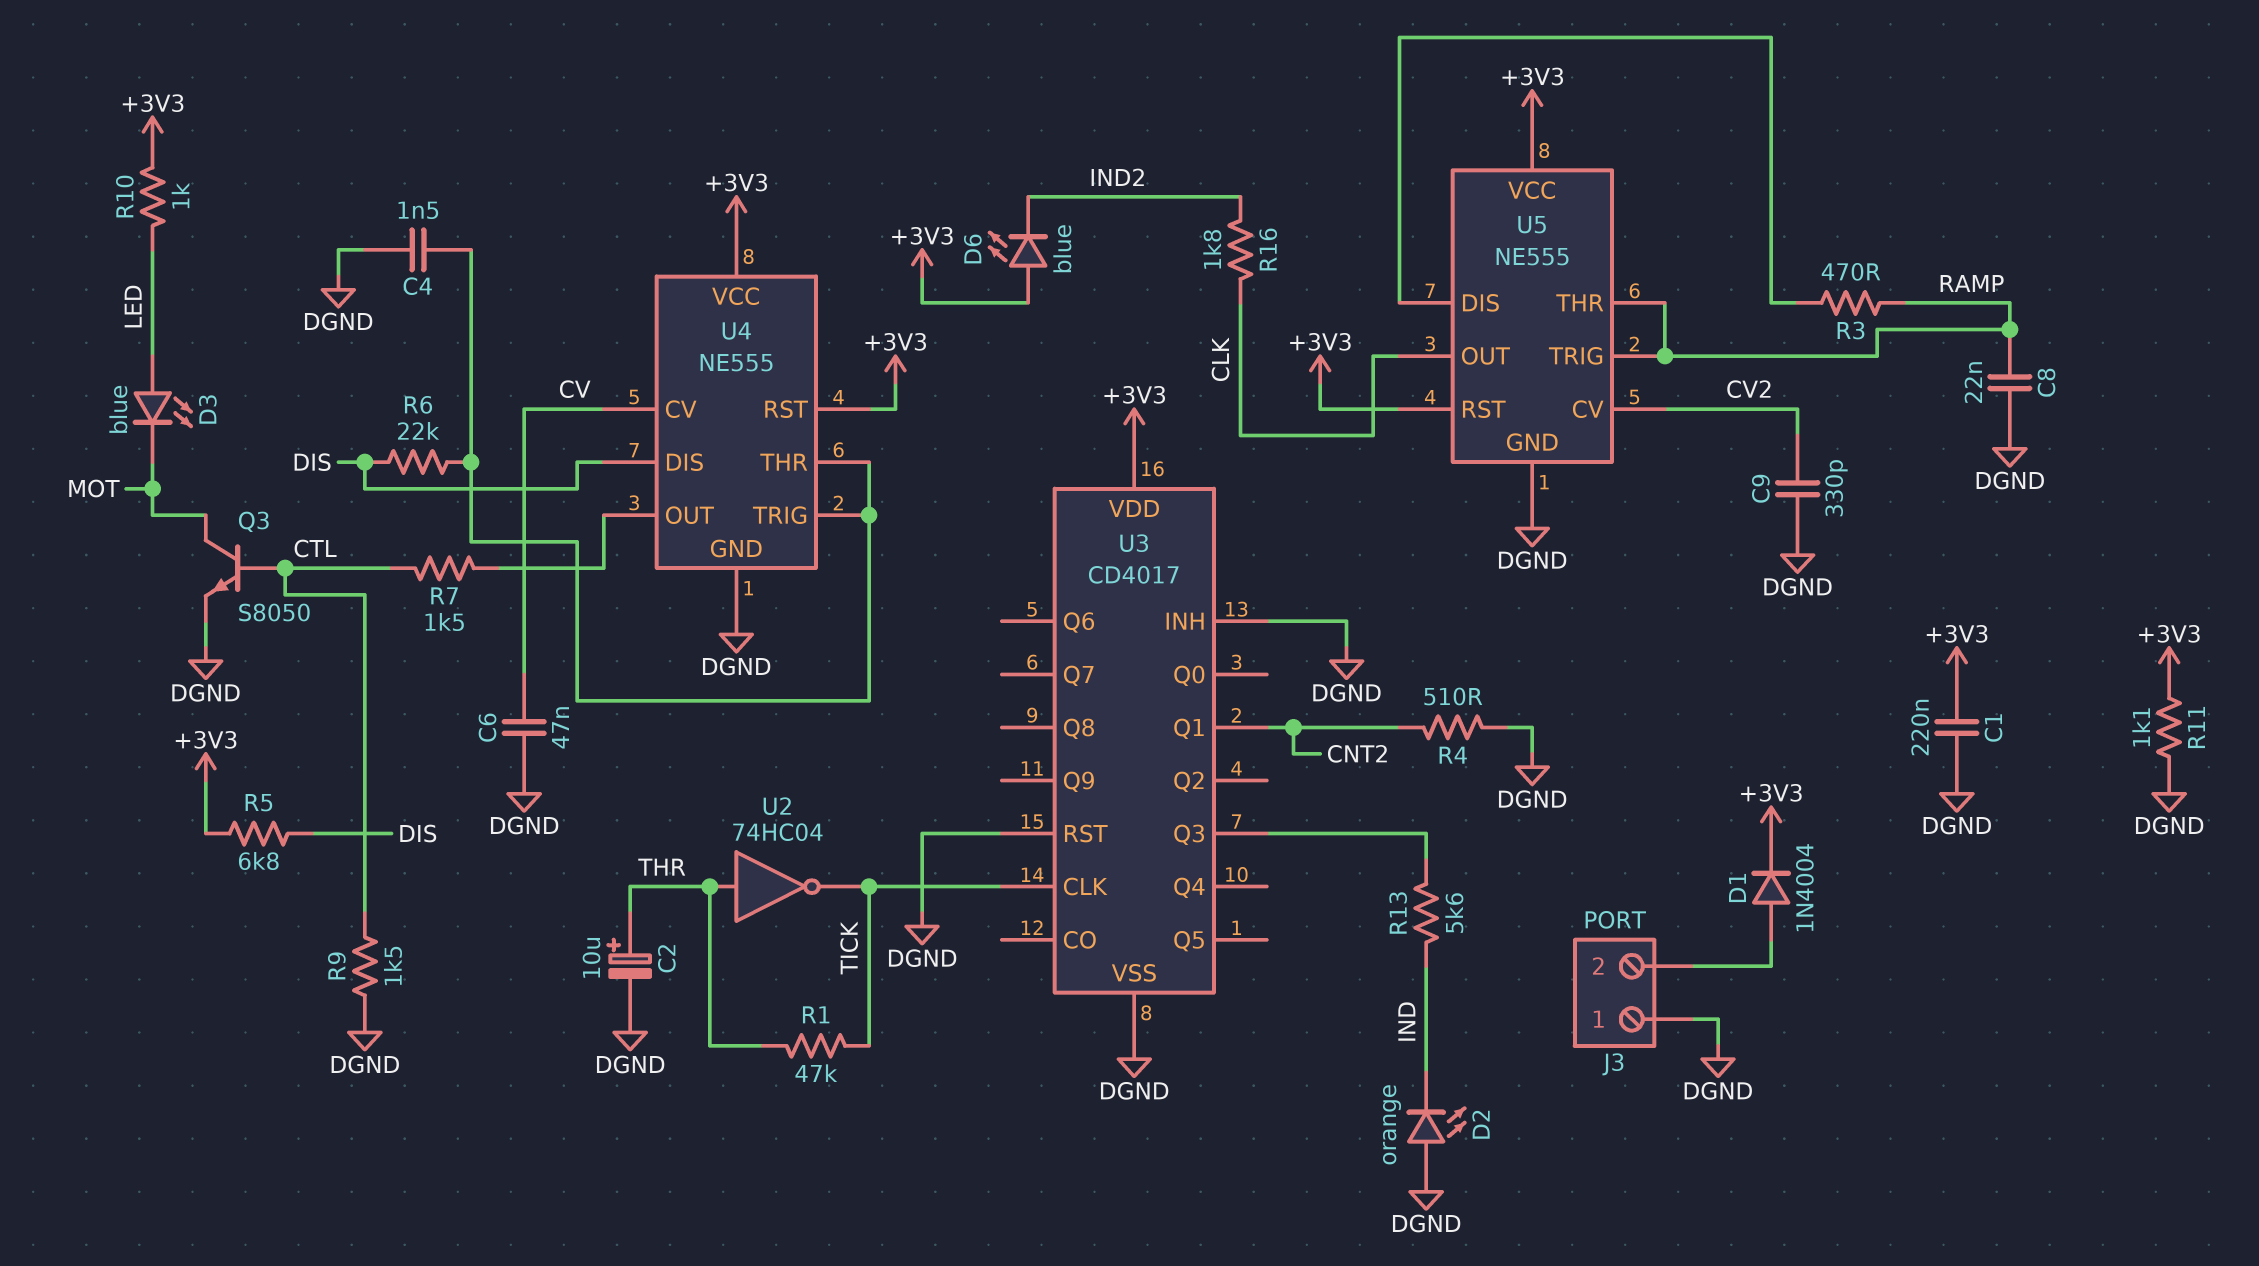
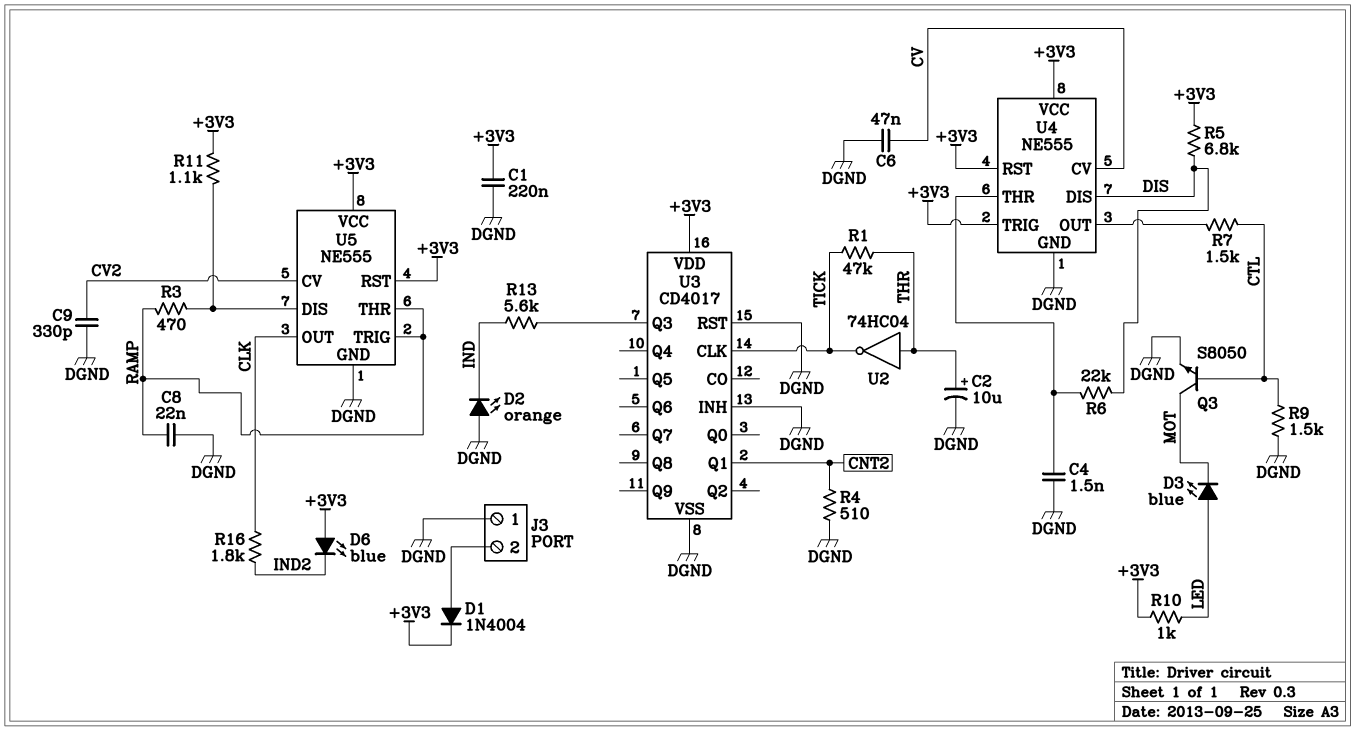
R11: 1.1k (+3V3, DGND) -> 1.1k (+3V3, U5/DIS)
U4 pin TRIG: U4/THR -> +3V3

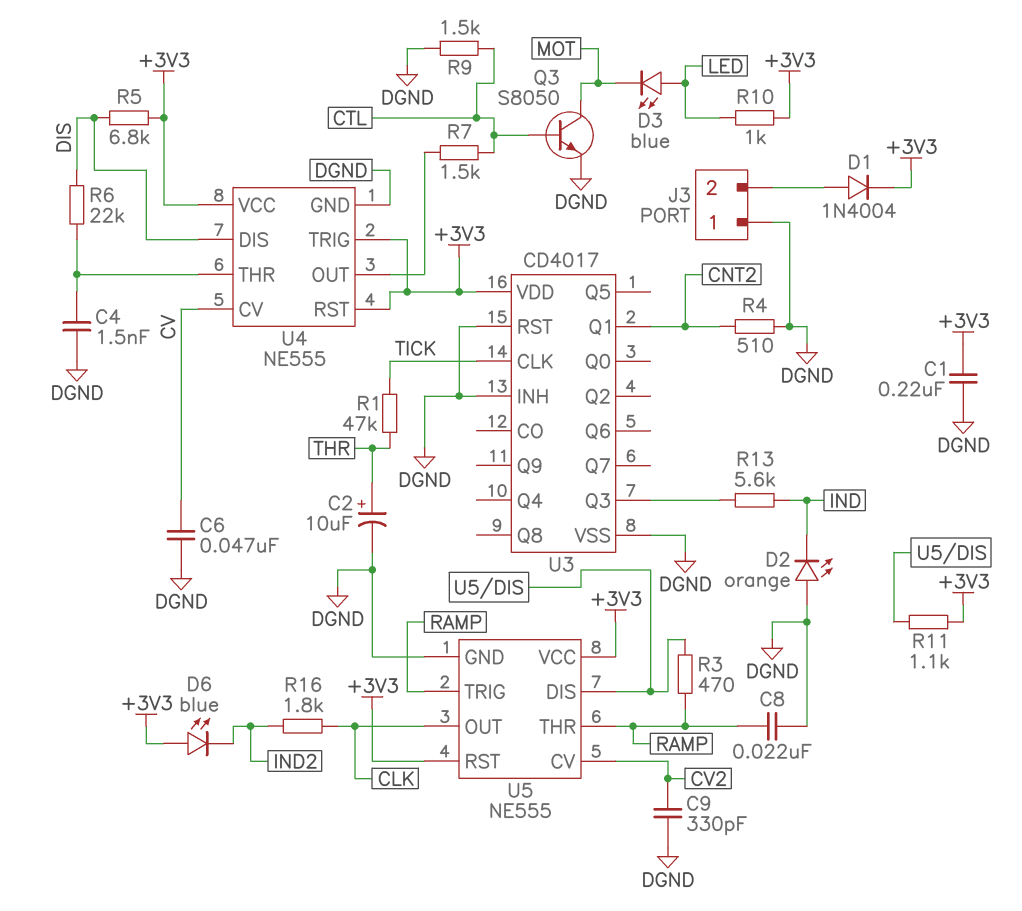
U2: NOT 74HC04 (in THR, out TICK) -> none

